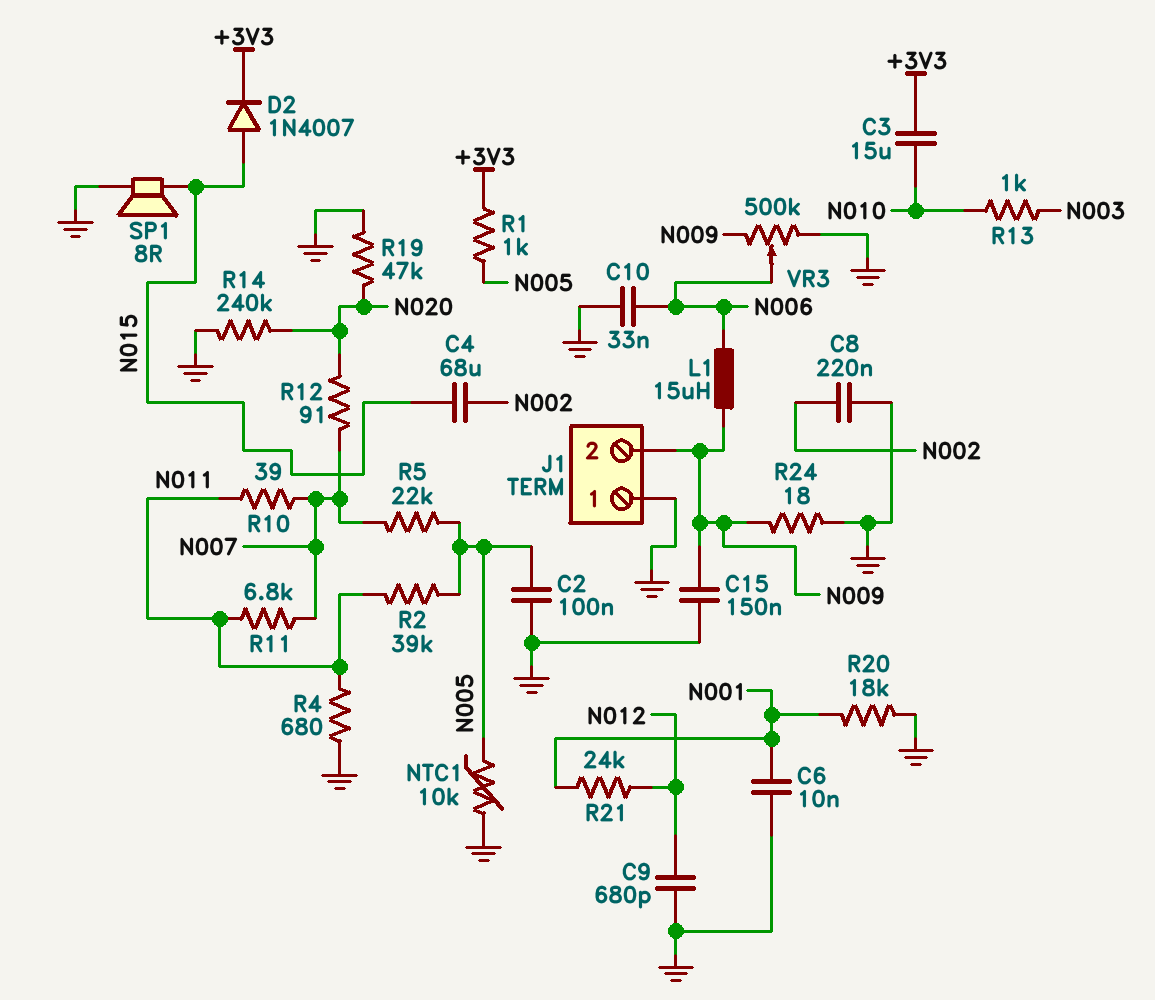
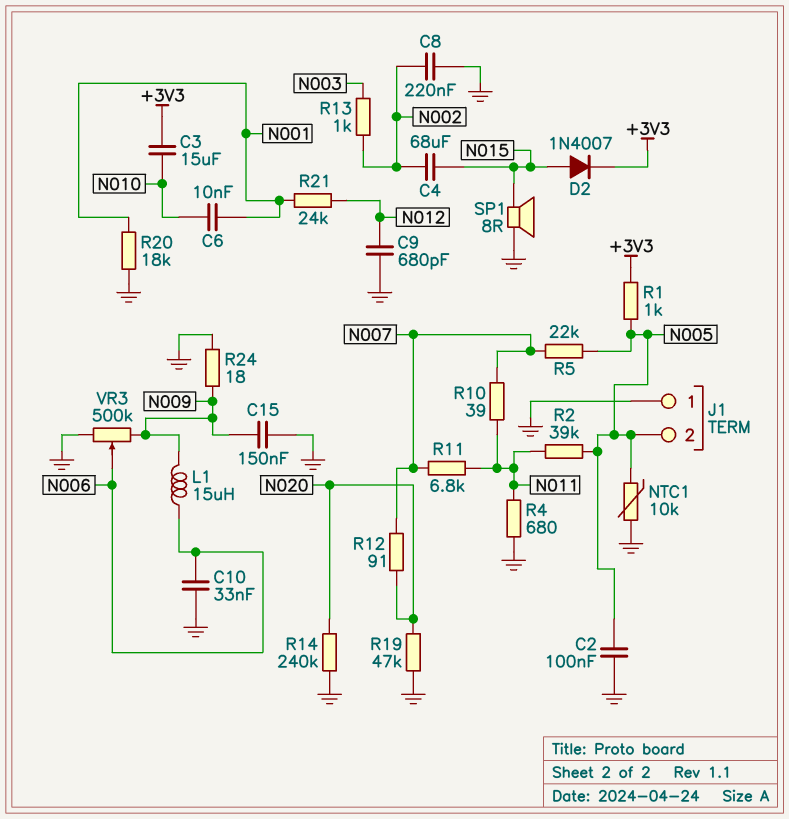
C6: 10nF (GND, N001) -> 10nF (N001, N010)
J1 pin 2: N009 -> N005
R13: 1k (N003, N010) -> 1k (N002, N003)

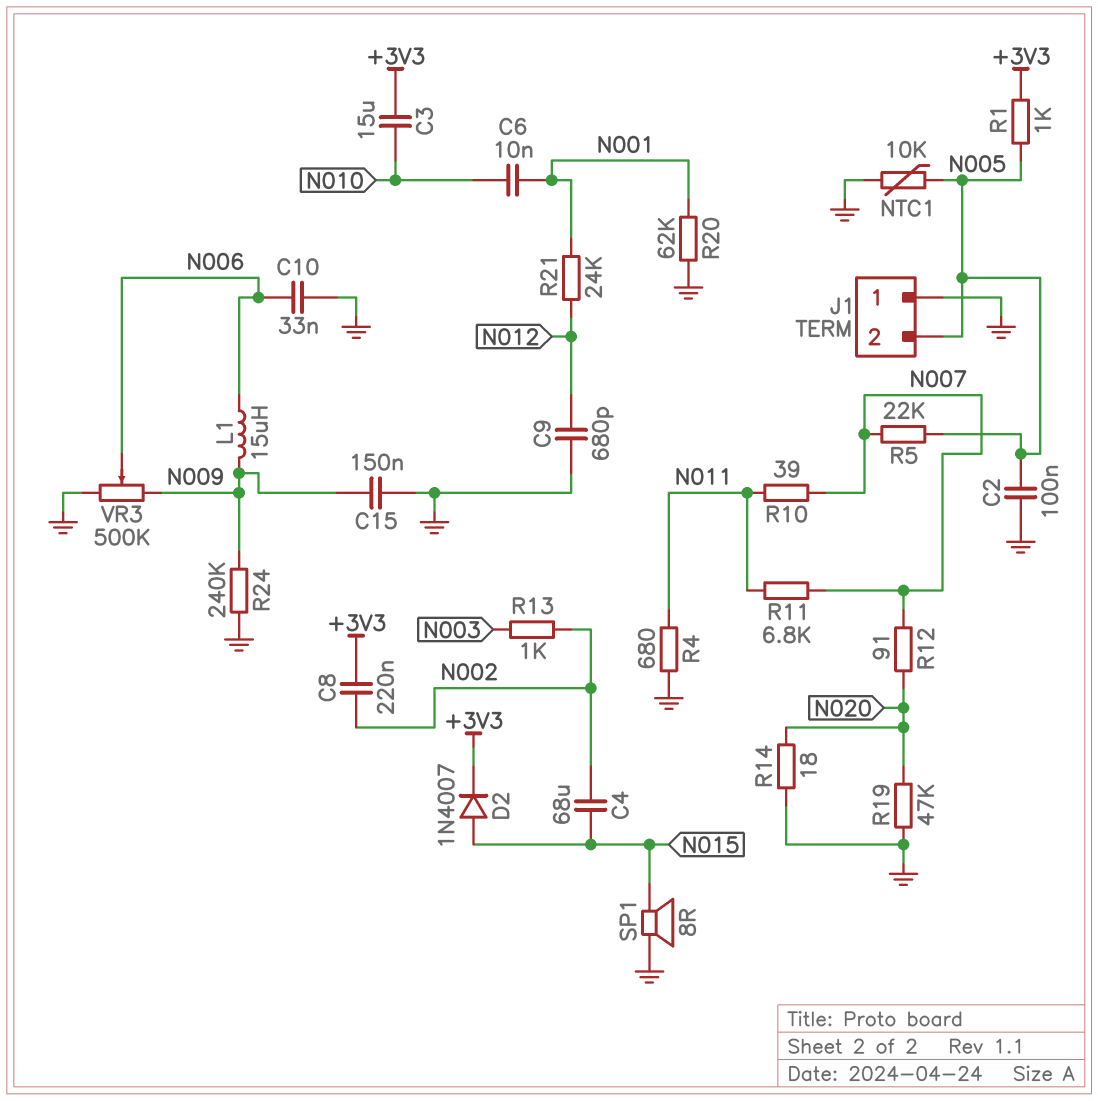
C8: 220nF (GND, N002) -> 220nF (+3V3, N002)
R2: 39k (N005, N011) -> none
R14: 240k (GND, N020) -> 18 (GND, N020)
R20: 18k (GND, N001) -> 62k (GND, N001)
R24: 18 (GND, N009) -> 240k (GND, N009)

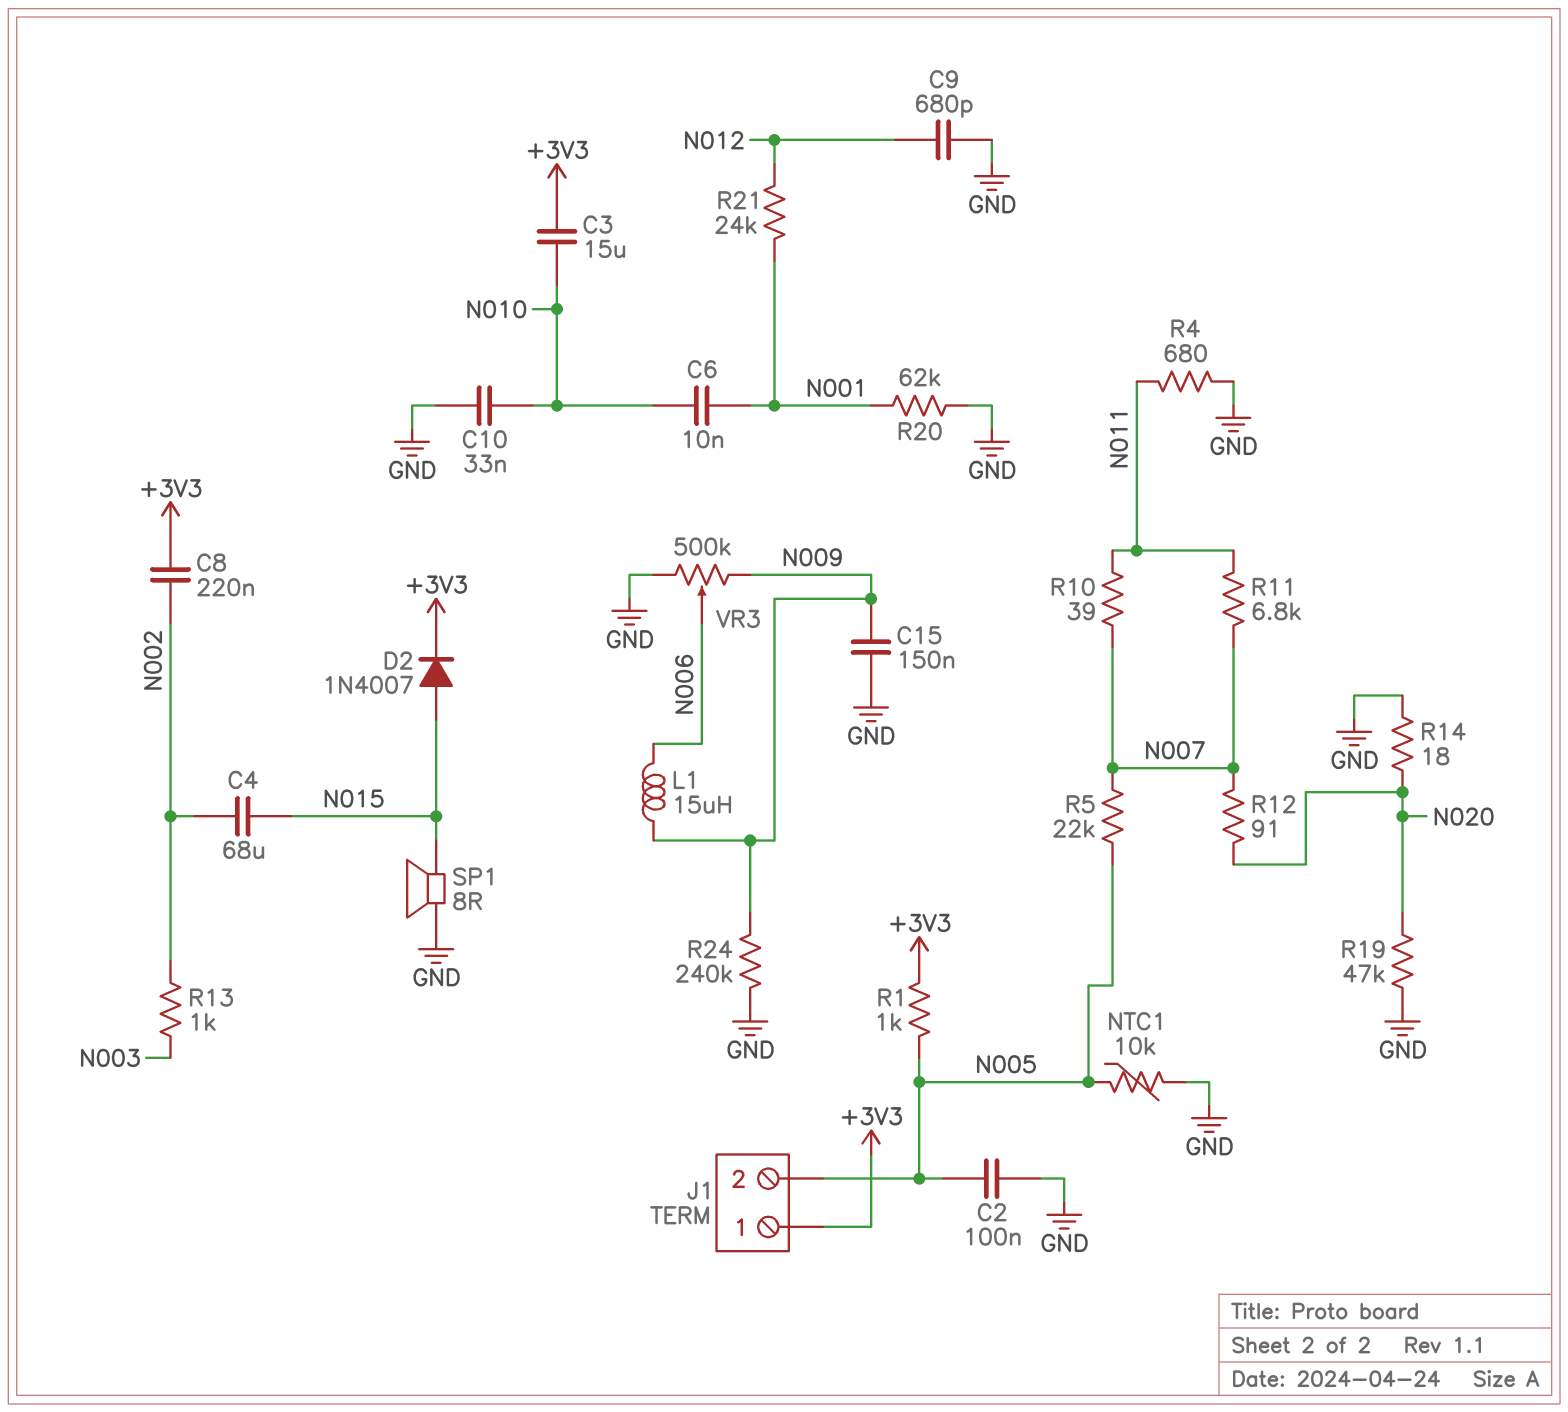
C10: 33nF (GND, N006) -> 33nF (GND, N010)
J1 pin 1: GND -> +3V3

